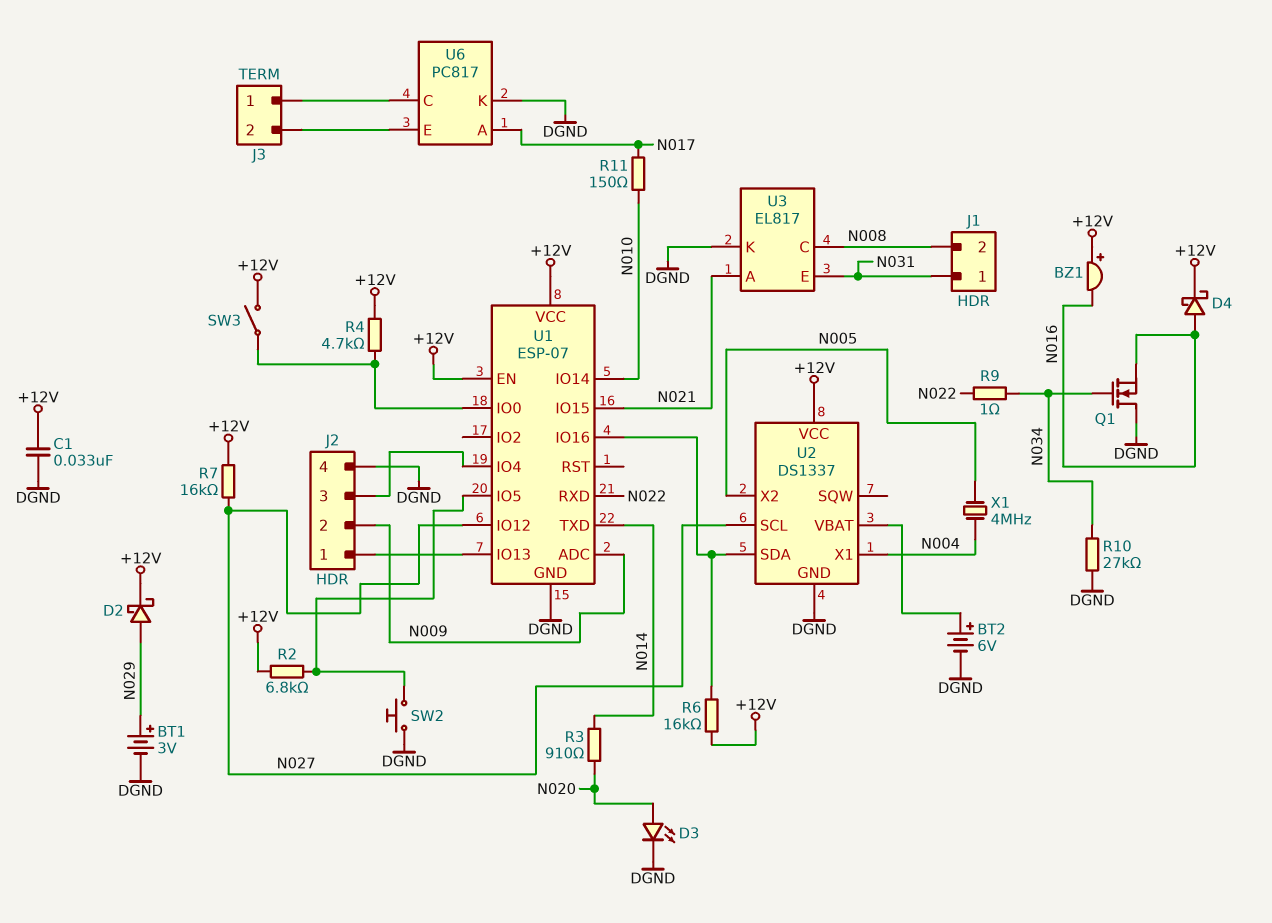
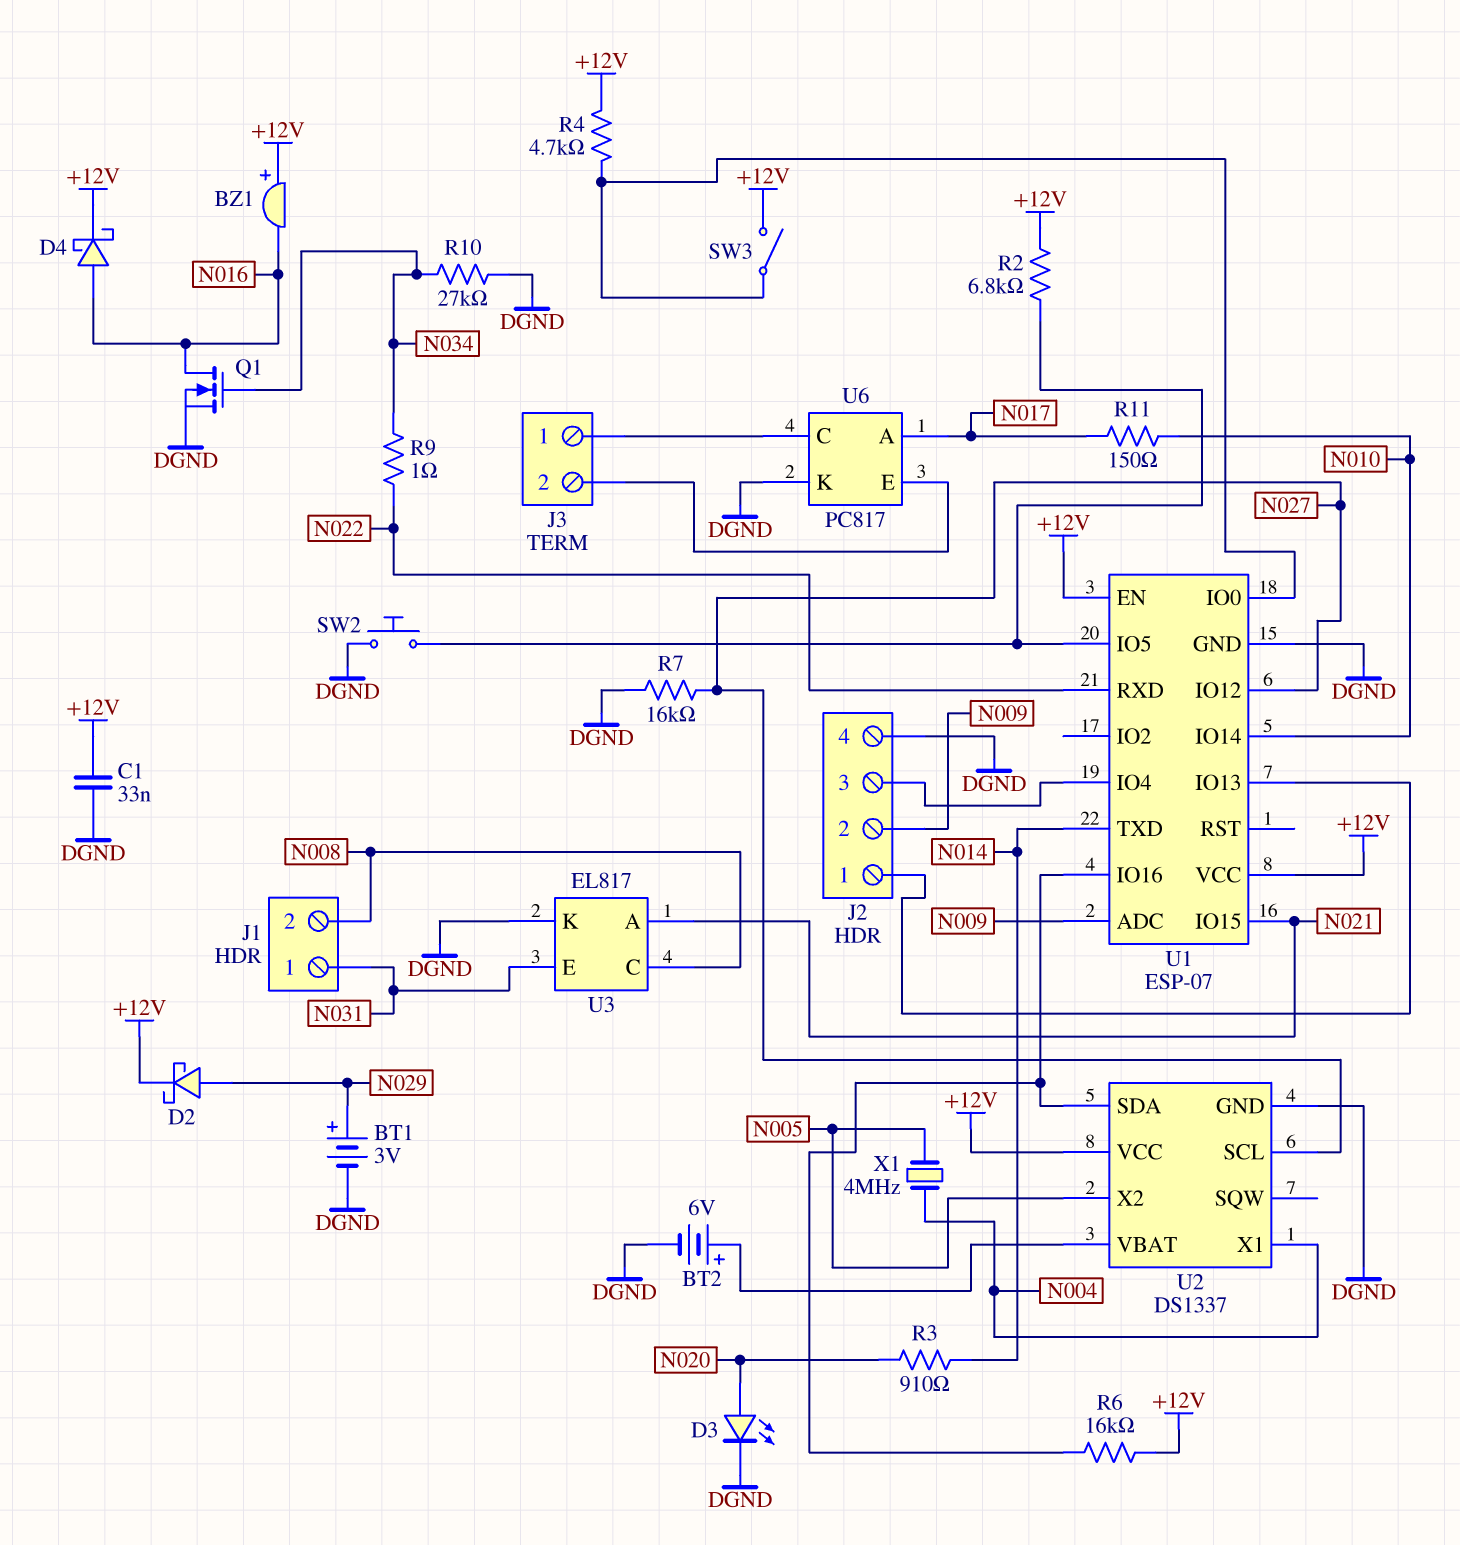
Q1: NMOS (G N034, D DGND, S N016) -> NMOS (G N034, D N016, S DGND)
R7: 16k (+12V, N027) -> 16k (DGND, N027)

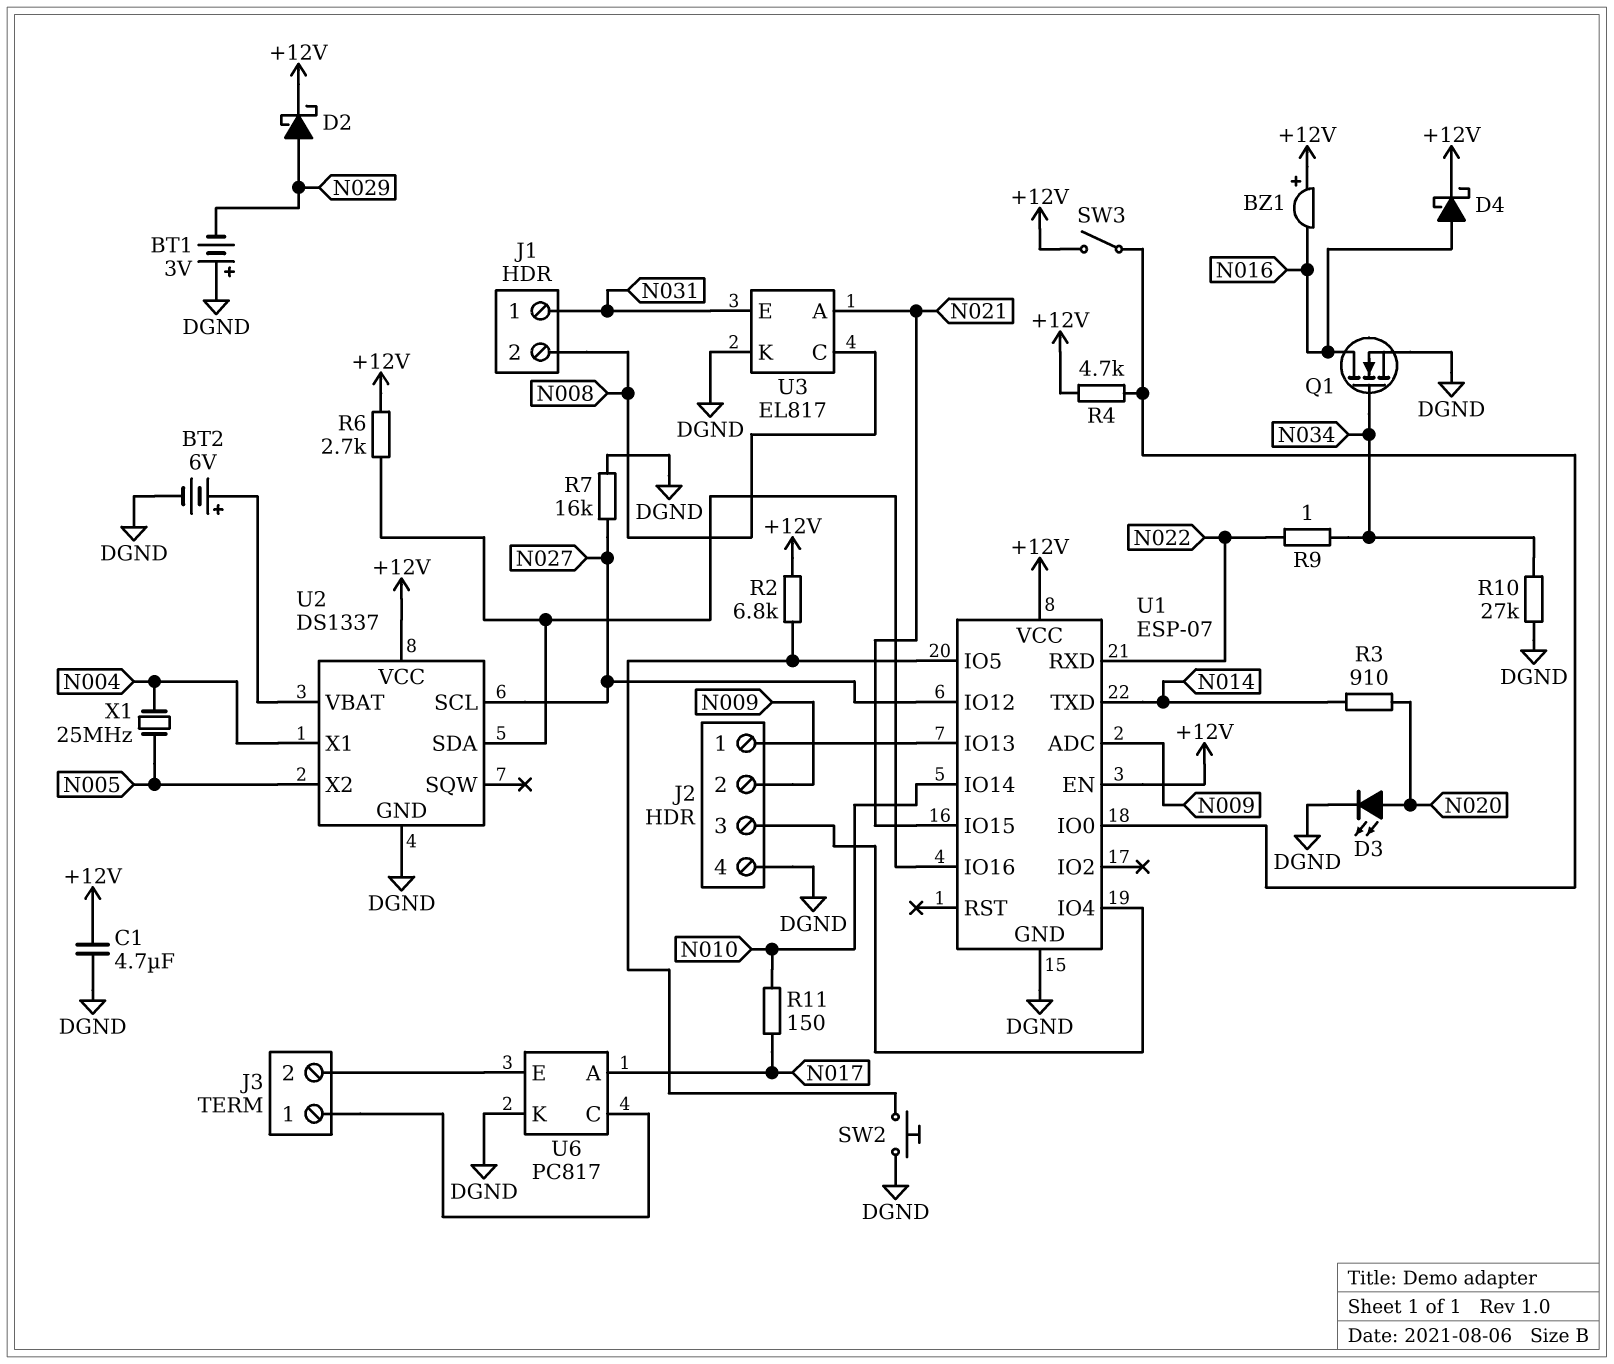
BT1: 3V (plus N029, minus DGND) -> 3V (plus DGND, minus N029)
C1: 33nF (+12V, DGND) -> 4.7uF (+12V, DGND)
R6: 16k (+12V, U1/IO16) -> 2.7k (+12V, U1/IO16)
X1: 4MHz (N004, N005) -> 25MHz (N004, N005)

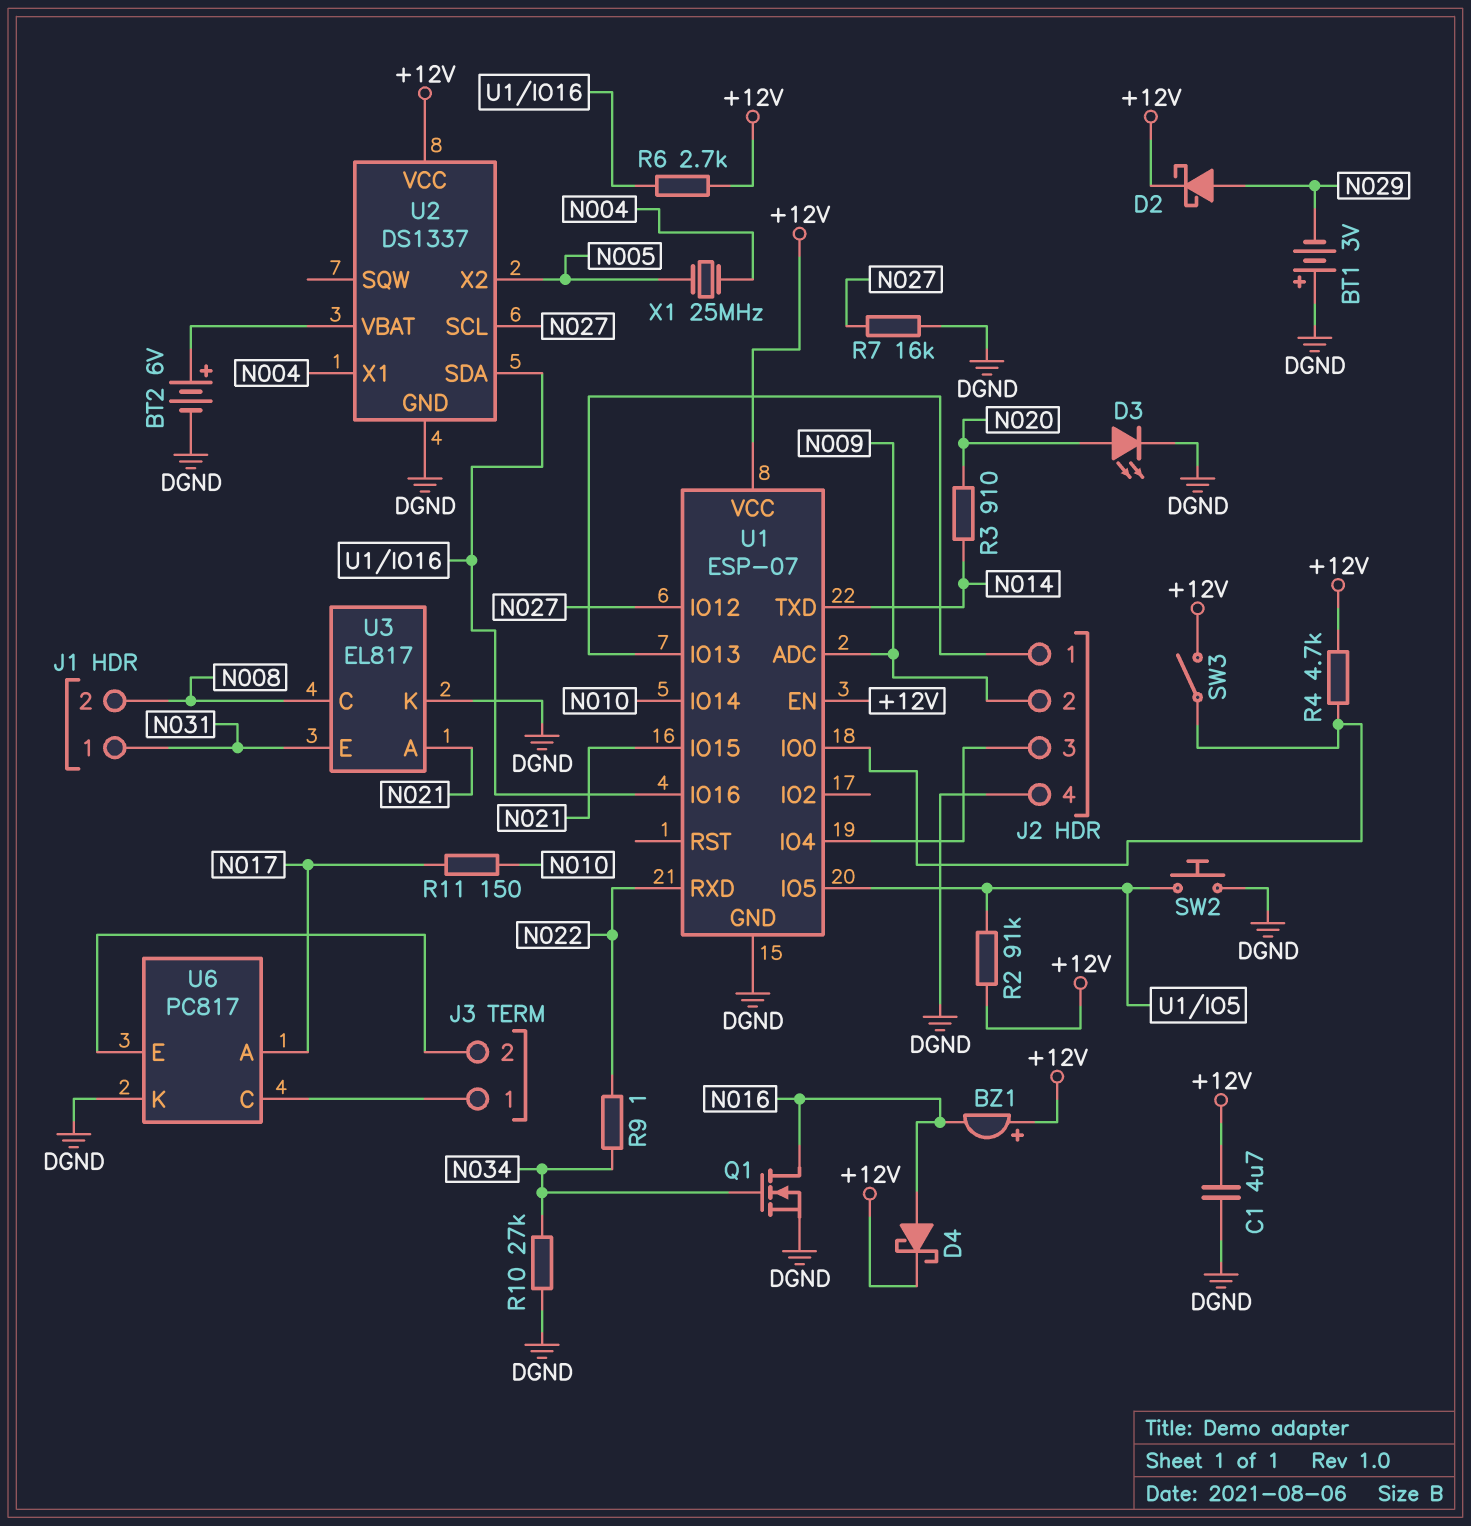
R2: 6.8k (+12V, U1/IO5) -> 91k (+12V, U1/IO5)

